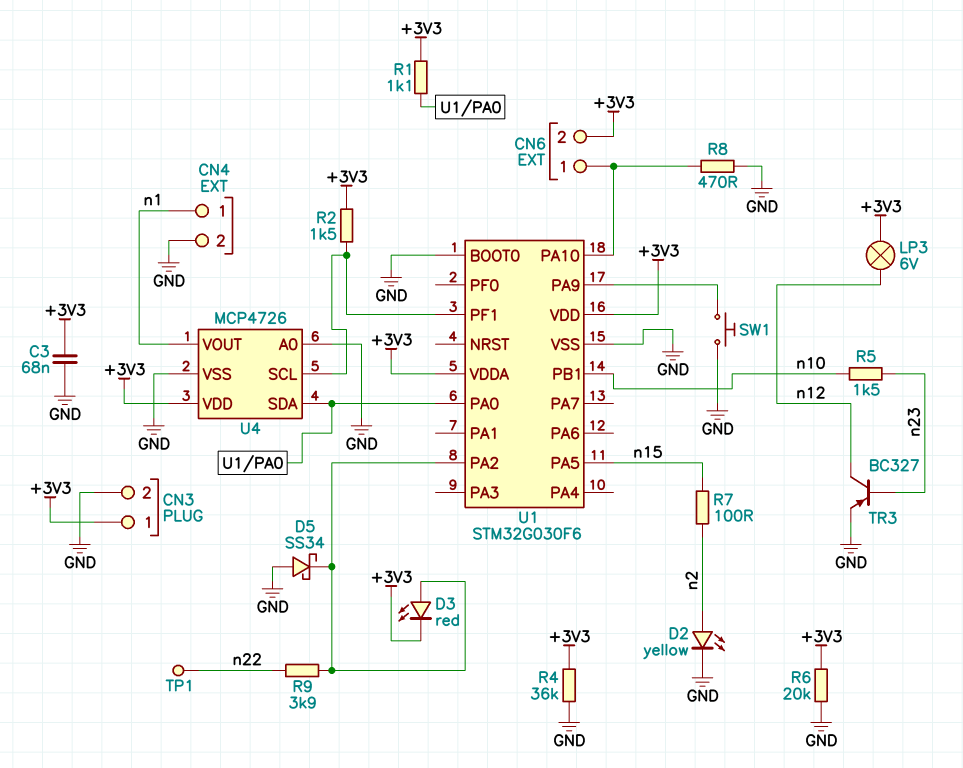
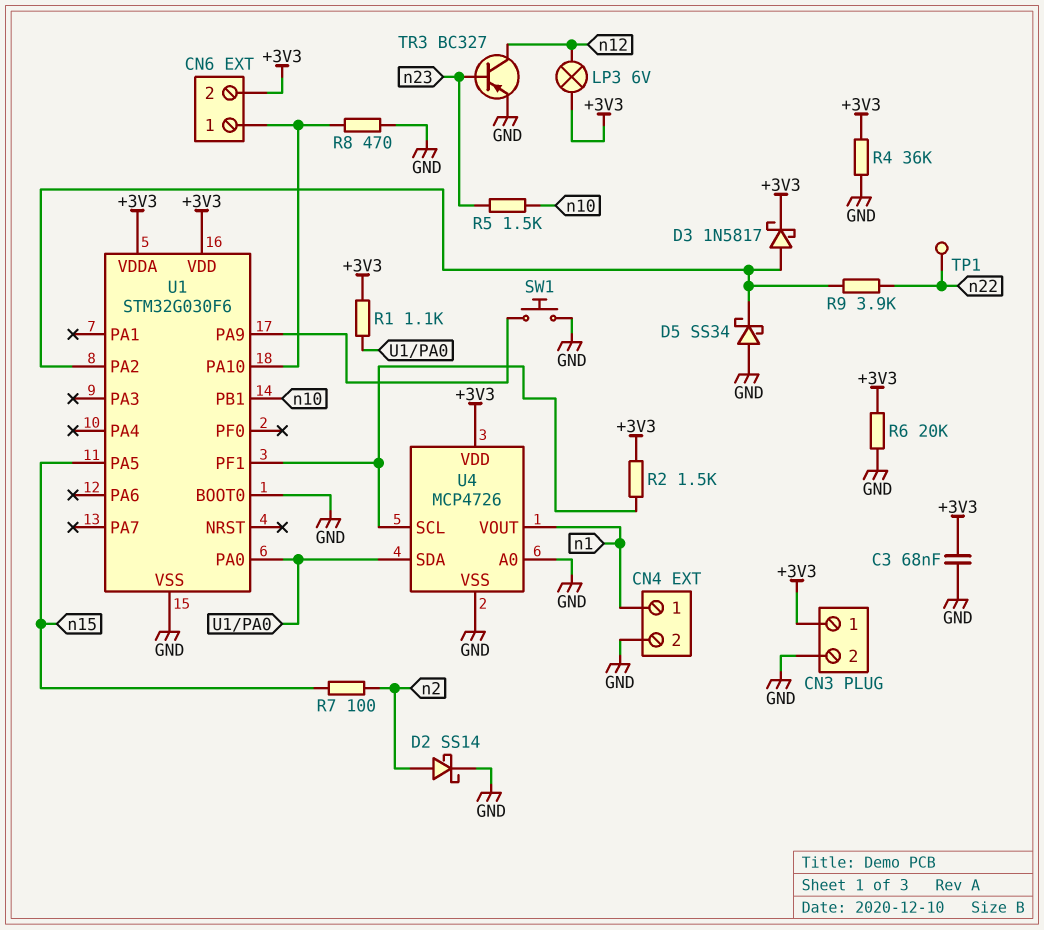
D2: LED yellow (A n2, K GND) -> schottky SS14 (A n2, K GND)
D3: LED red (A U1/PA2, K +3V3) -> schottky 1N5817 (A U1/PA2, K +3V3)

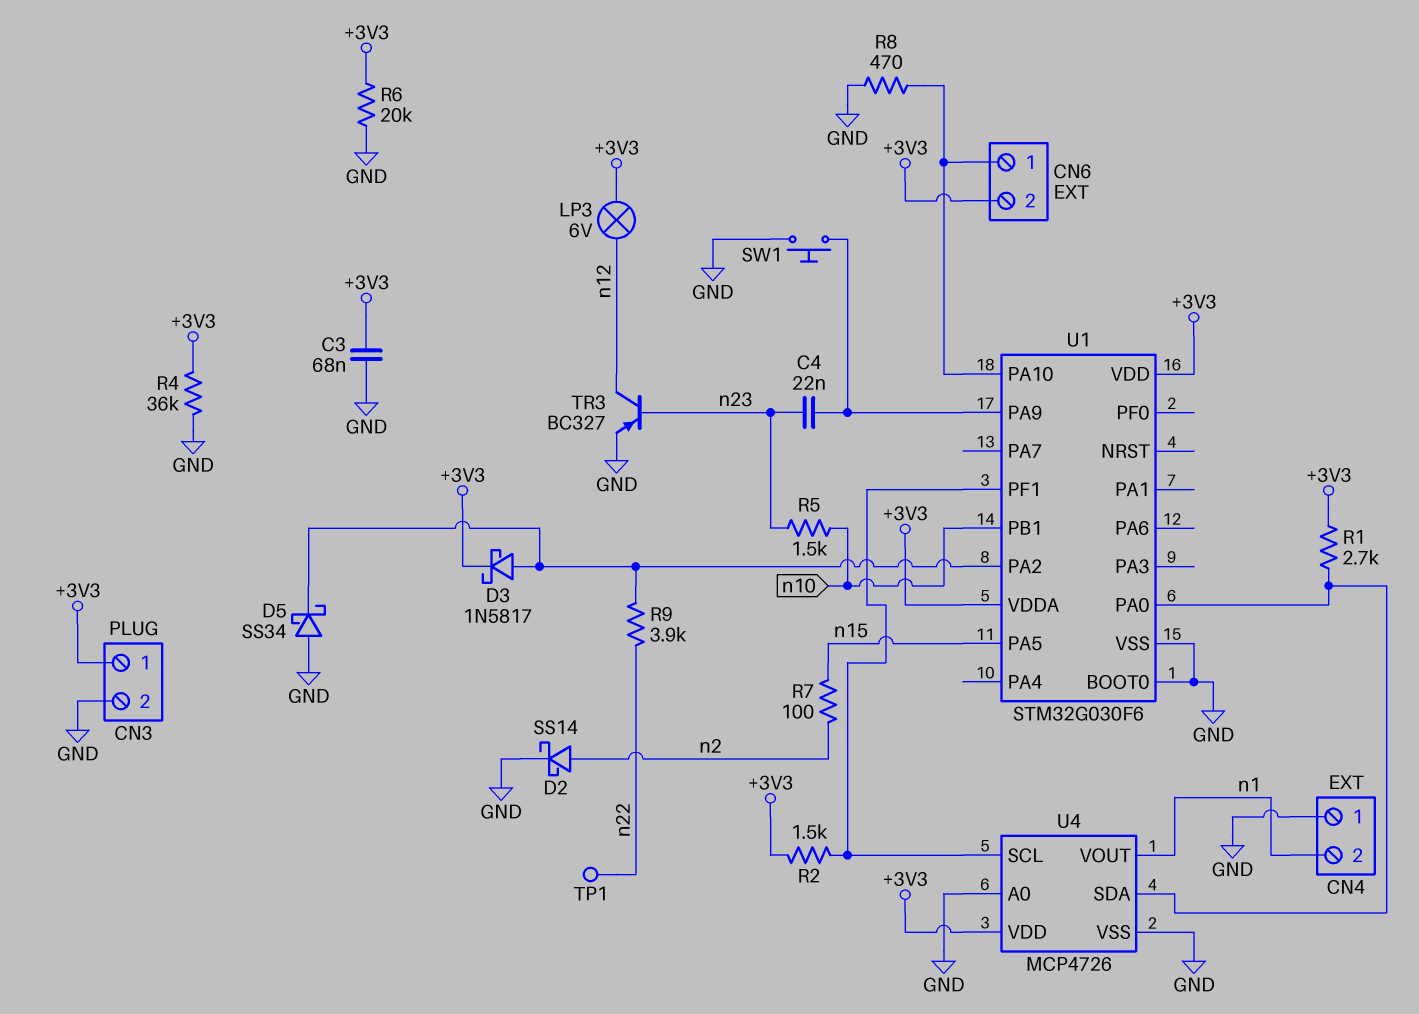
C4: none -> 22nF (U1/PA9, n23)
CN4 pin 1: n1 -> GND
CN4 pin 2: GND -> n1
R1: 1.1k (+3V3, U1/PA0) -> 2.7k (+3V3, U1/PA0)

